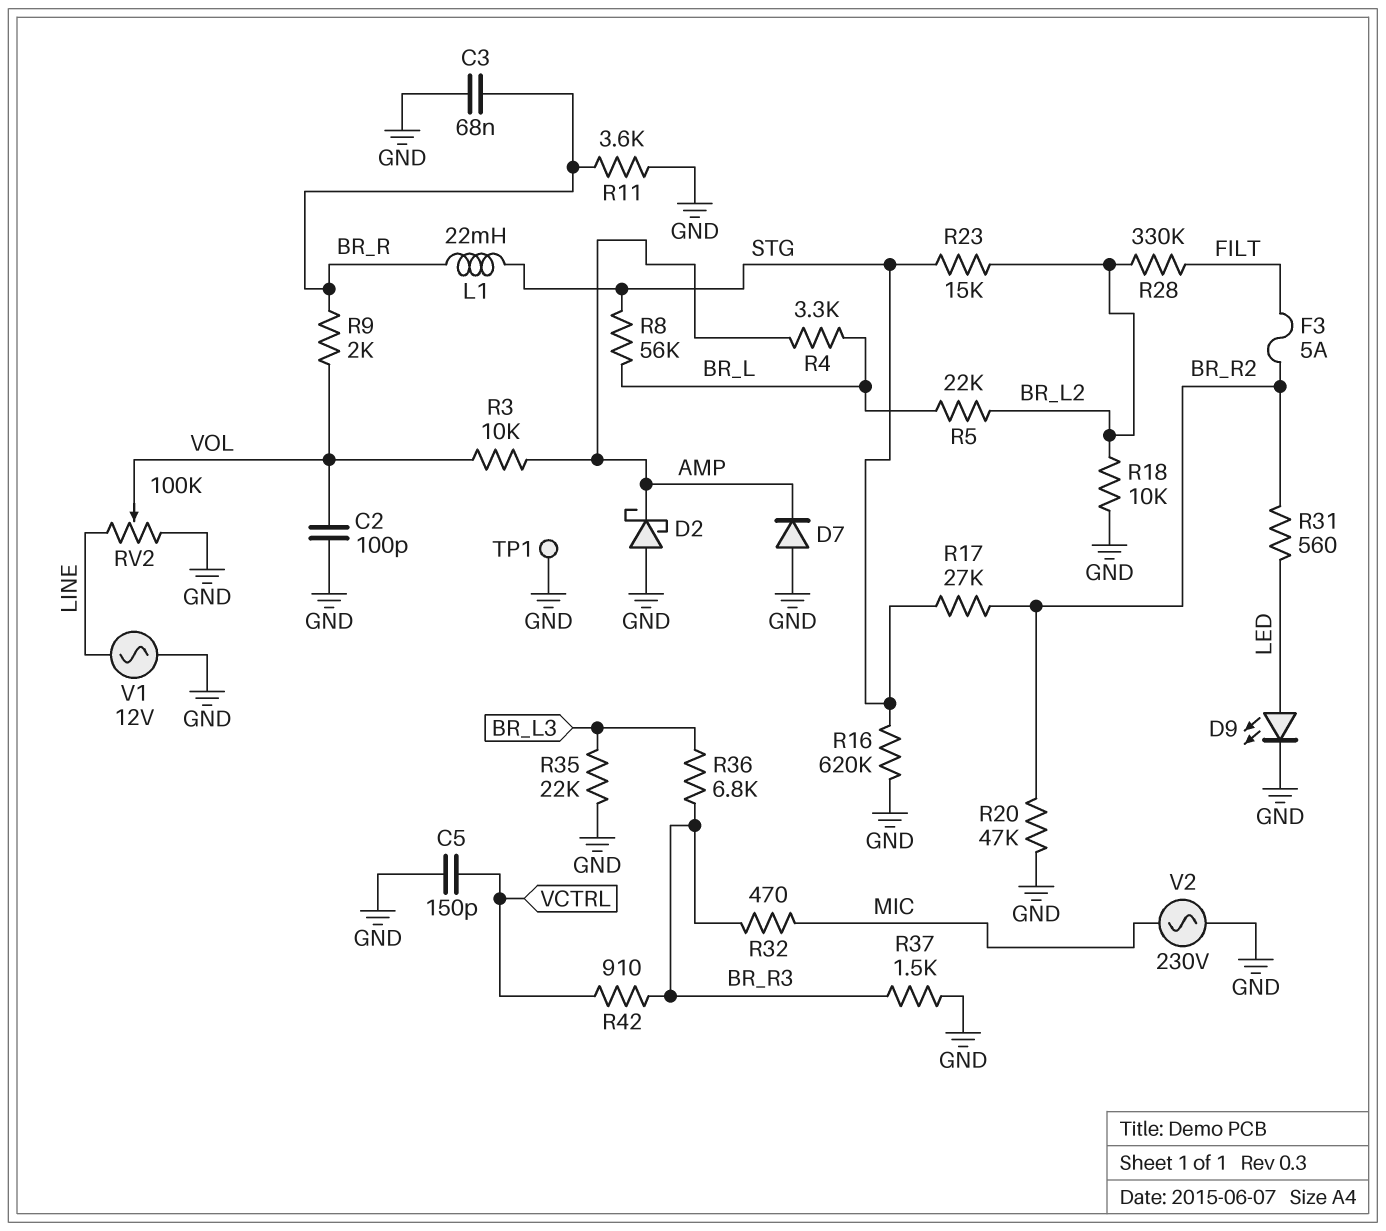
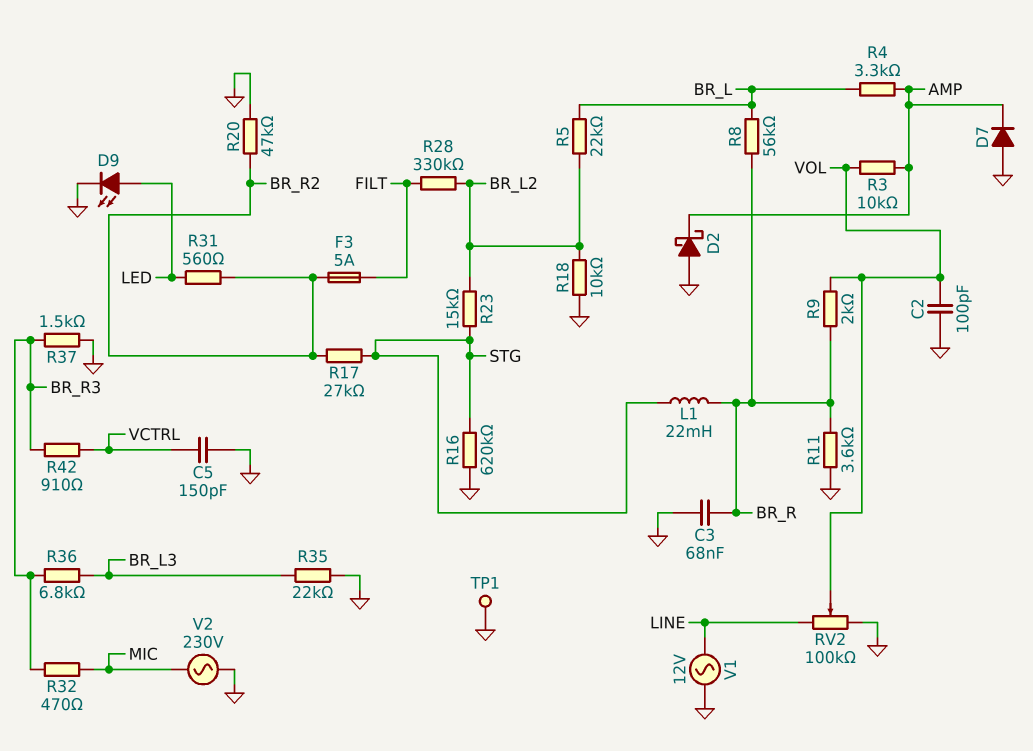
R8: 56k (BR_L, STG) -> 56k (BR_L, BR_R)

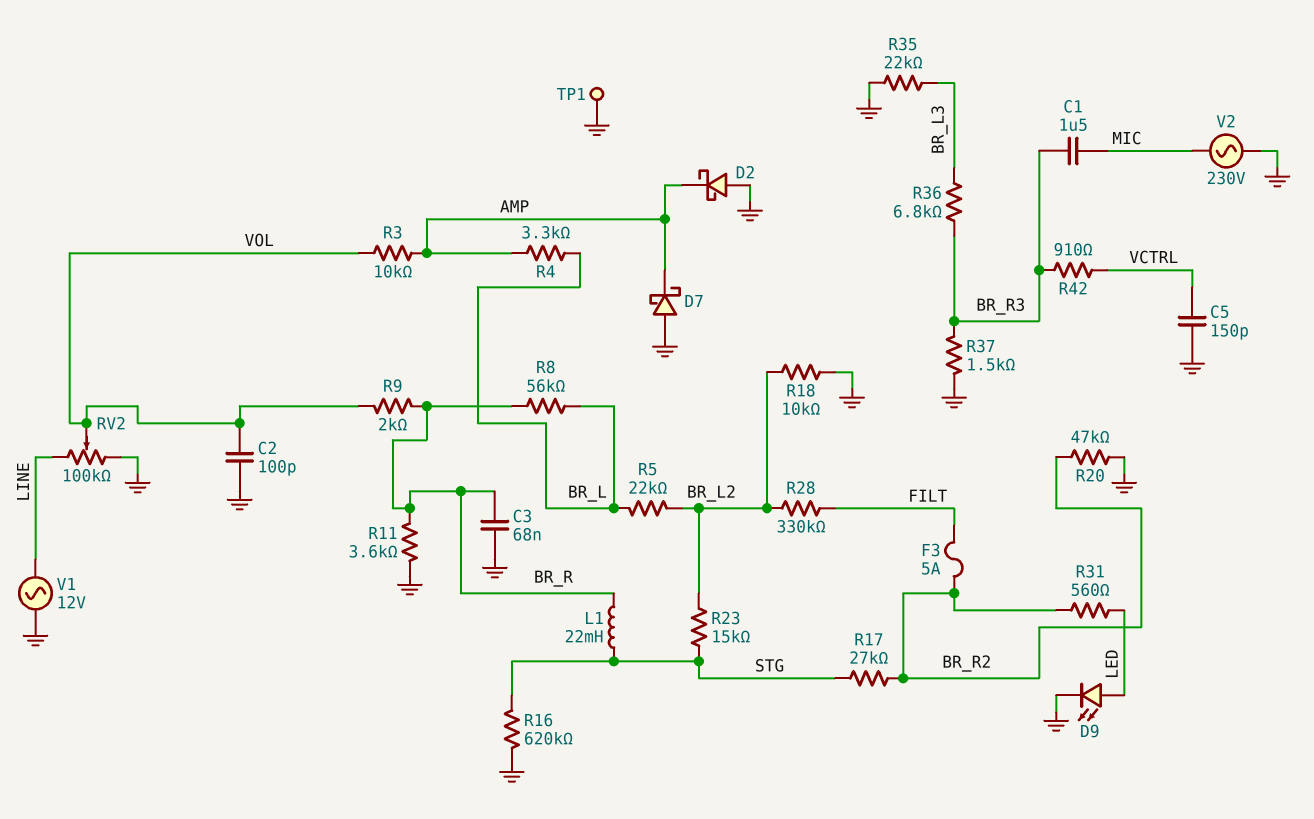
C1: none -> 1.5uF (BR_R3, MIC)
D7: diode (A GND, K AMP) -> schottky (A GND, K AMP)
R32: 470 (BR_R3, MIC) -> none

